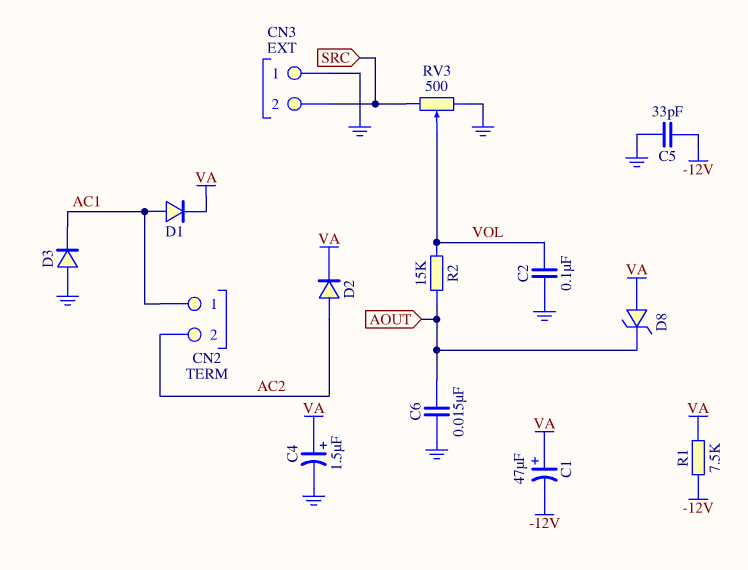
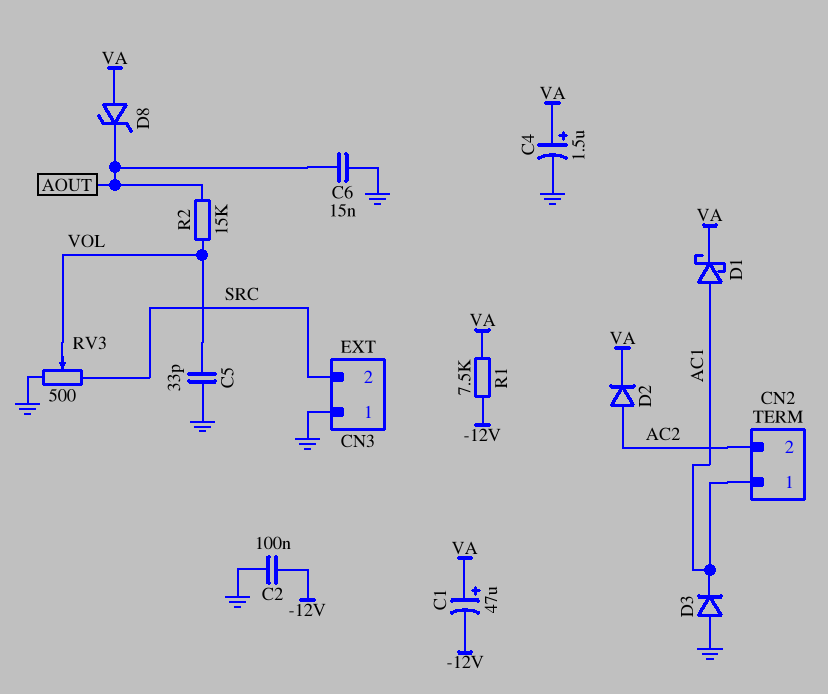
C2: 100nF (GND, VOL) -> 100nF (-12V, GND)
C5: 33pF (-12V, GND) -> 33pF (GND, VOL)
D1: diode (A AC1, K VA) -> schottky (A AC1, K VA)

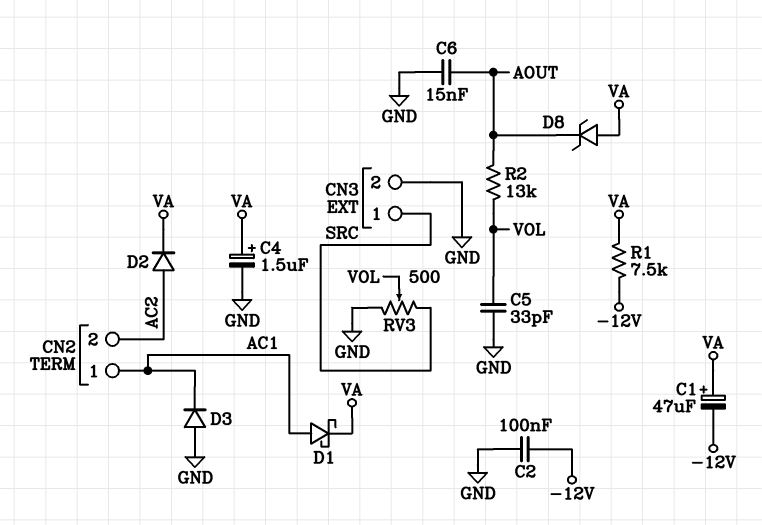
CN3 pin 1: GND -> SRC
CN3 pin 2: SRC -> GND
R2: 15k (AOUT, VOL) -> 13k (AOUT, VOL)

